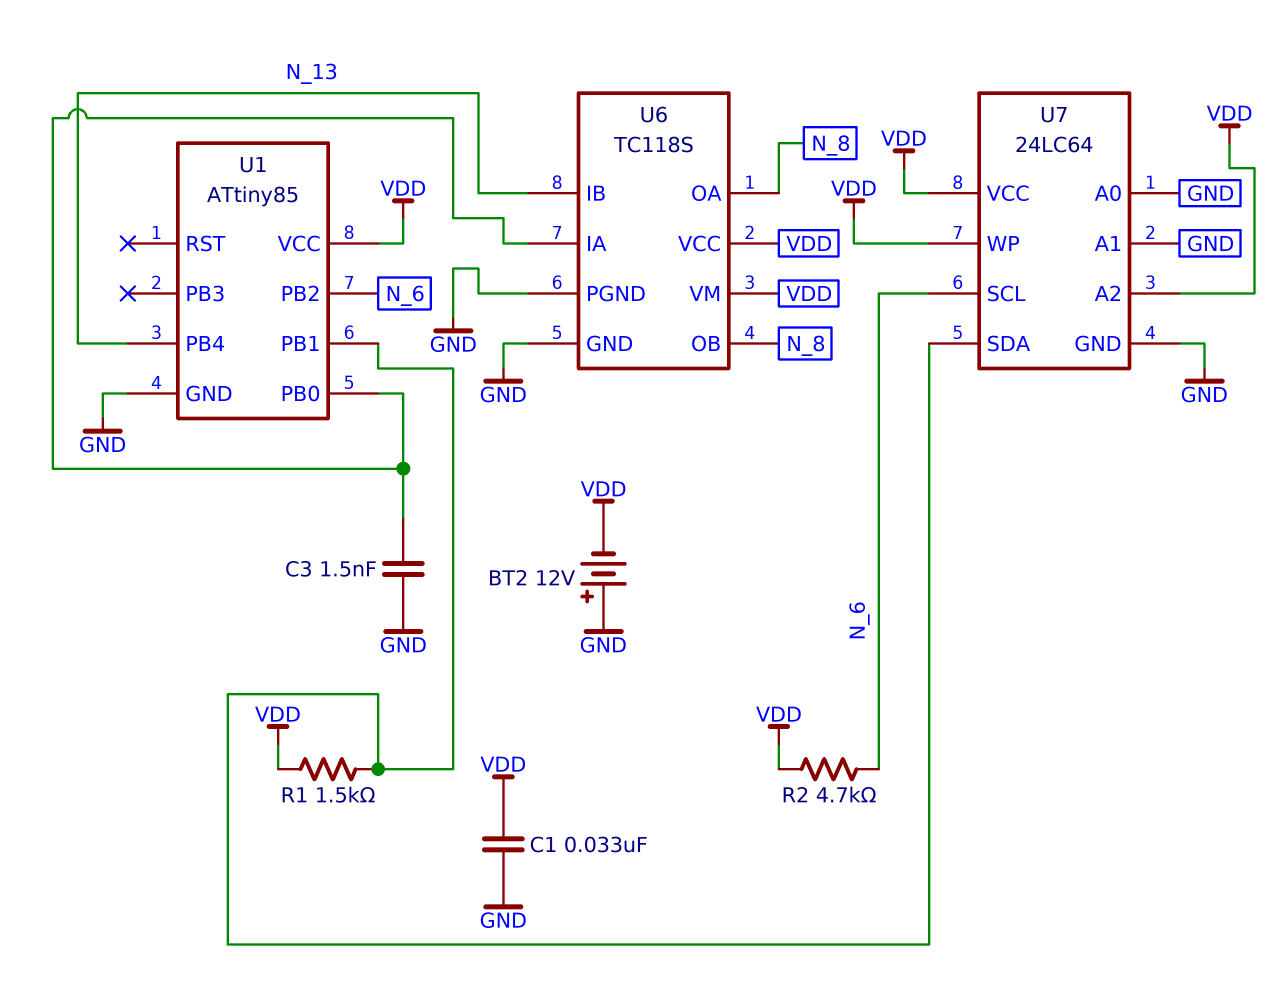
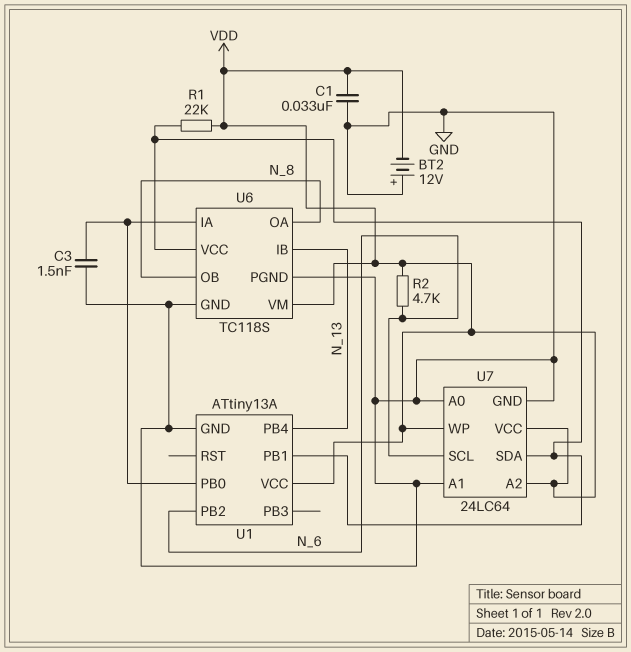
R1: 1.5k (U1/PB1, VDD) -> 22k (U1/PB1, VDD)
U1: ATtiny85 -> ATtiny13A
U6 pin VCC: VDD -> U1/PB1

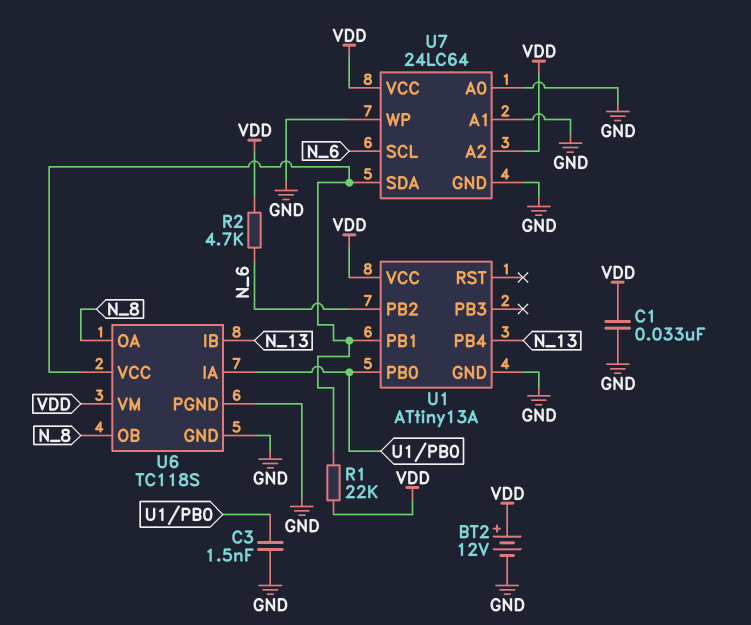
BT2: 12V (plus GND, minus VDD) -> 12V (plus VDD, minus GND)
U7 pin WP: VDD -> GND

